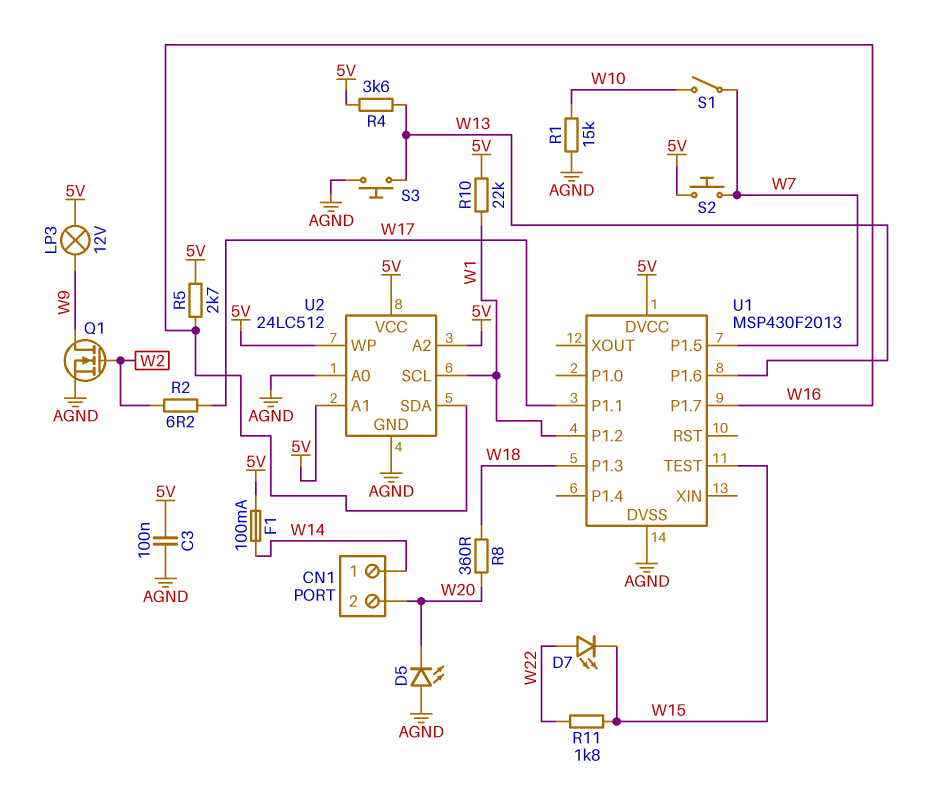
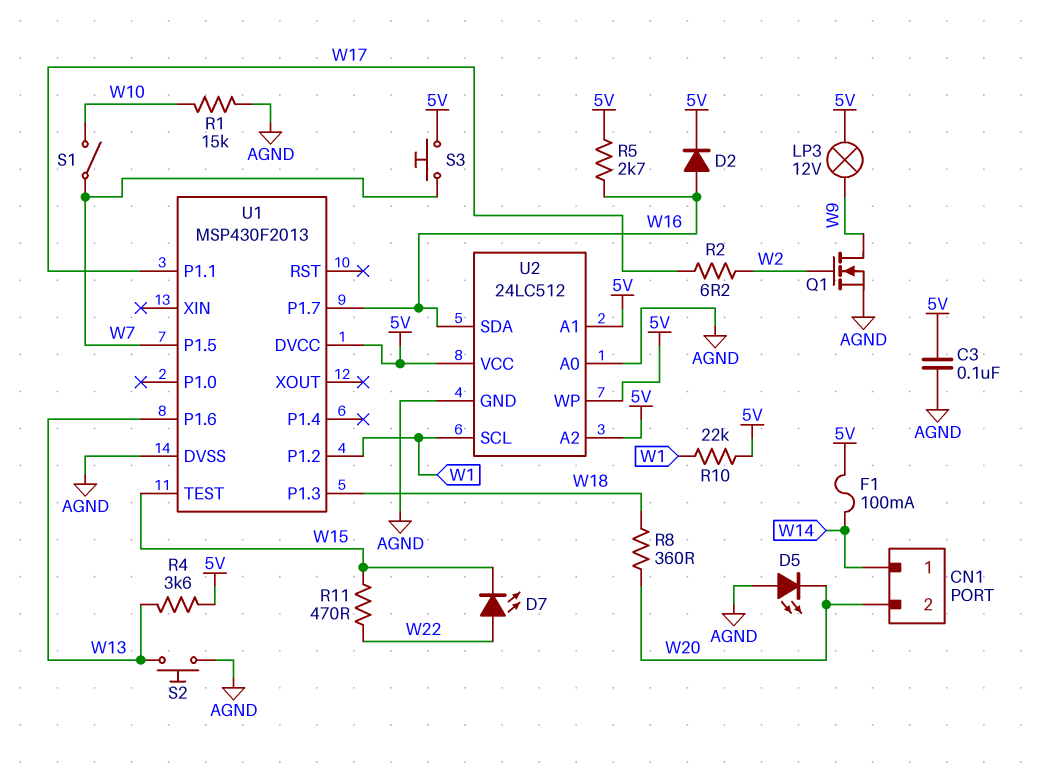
D2: none -> diode (A W16, K 5V)
R11: 1.8k (W15, W22) -> 470 (W15, W22)
S2: button (5V, W7) -> button (AGND, W13)
S3: button (AGND, W13) -> button (5V, W7)

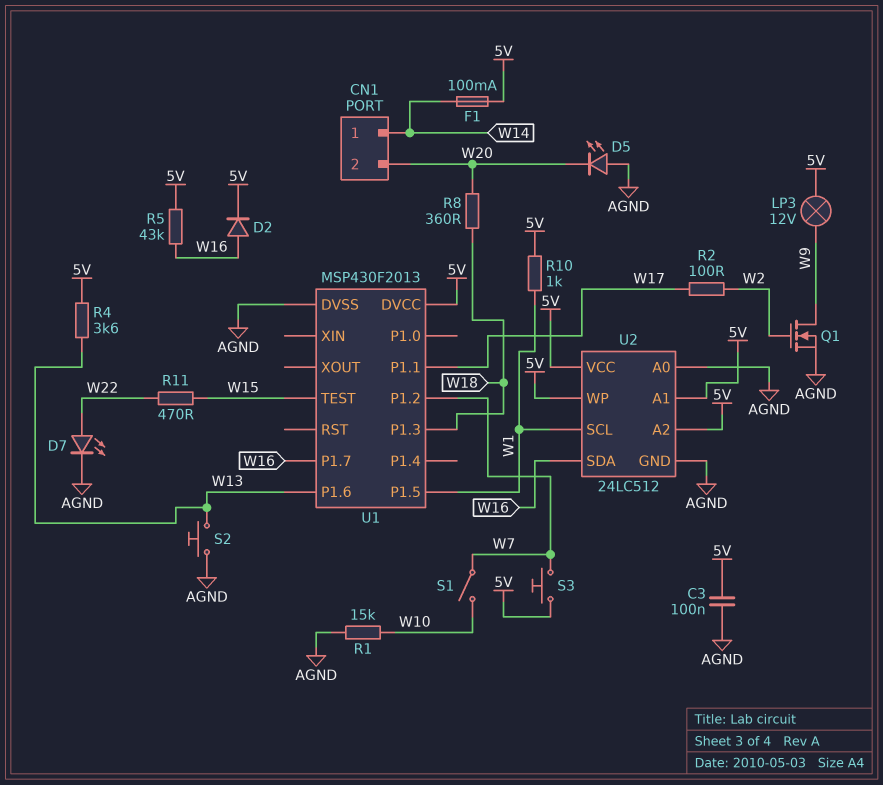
D7: LED (A W22, K W15) -> LED (A W22, K AGND)
R2: 6.2 (W2, W17) -> 100 (W2, W17)
R5: 2.7k (5V, W16) -> 43k (5V, W16)
R10: 22k (5V, W1) -> 1k (5V, W1)
U1 pin P1.2: W1 -> W7
U1 pin P1.5: W7 -> W1

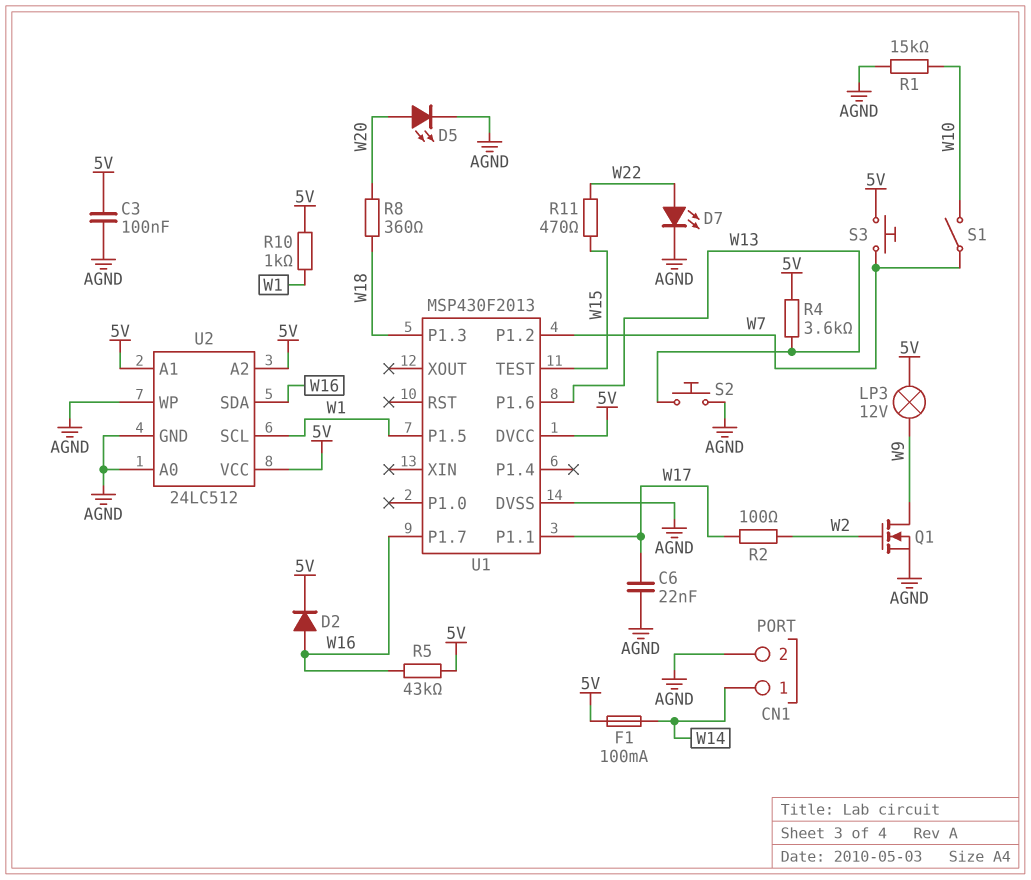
C6: none -> 22nF (AGND, W17)
CN1 pin 2: W20 -> AGND
D5: LED (A AGND, K W20) -> LED (A W20, K AGND)
U2 pin WP: 5V -> AGND

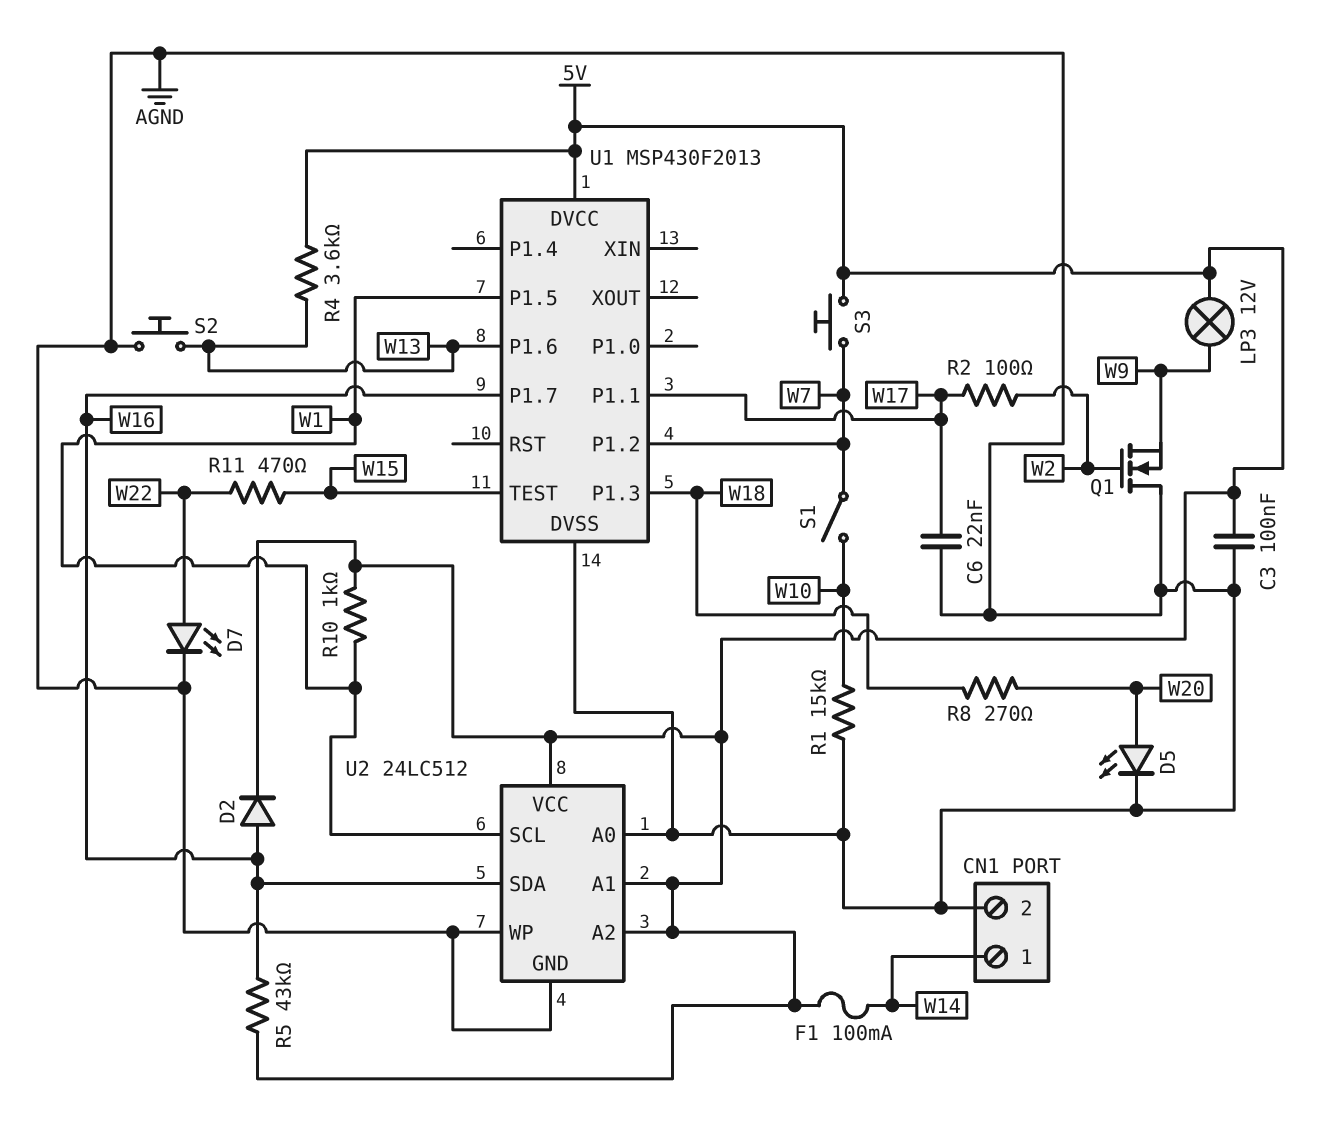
Q1: NMOS (G W2, D W9, S AGND) -> NMOS (G W2, D AGND, S W9)
R8: 360 (W18, W20) -> 270 (W18, W20)

